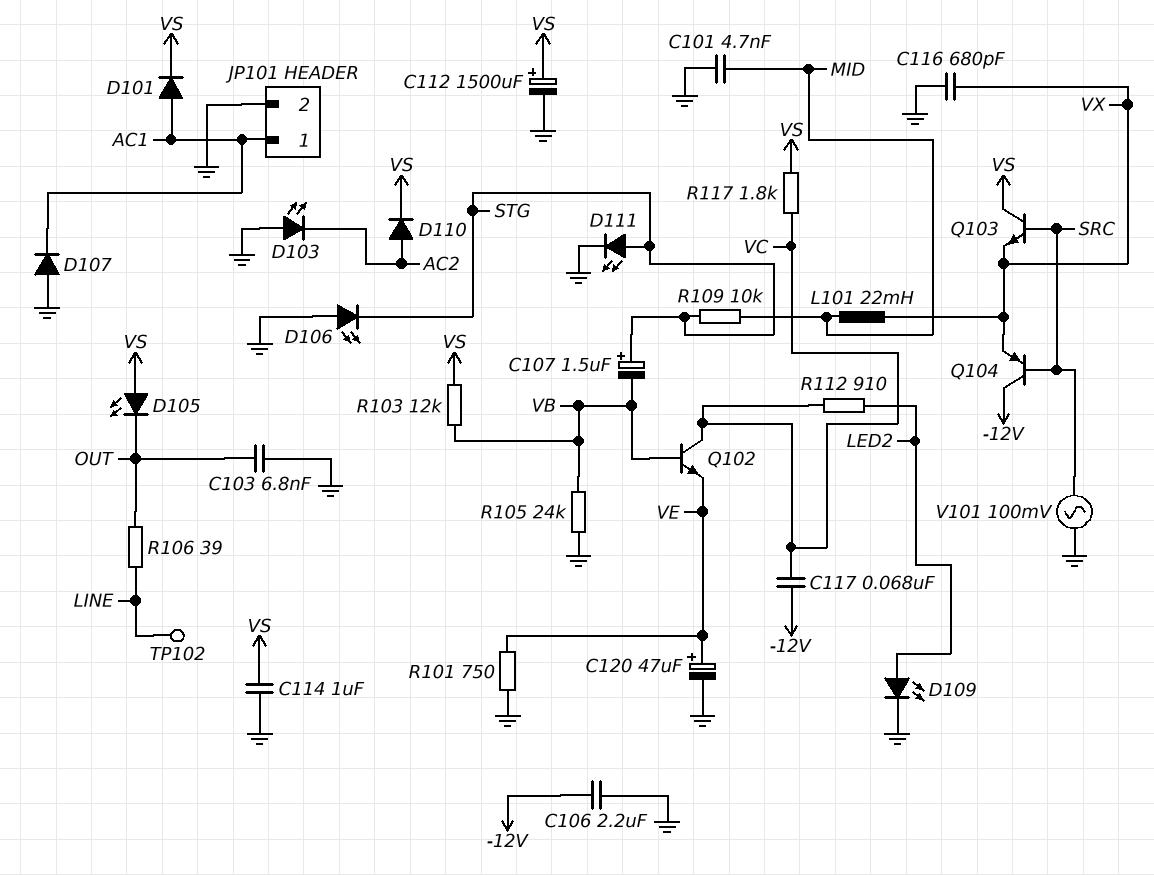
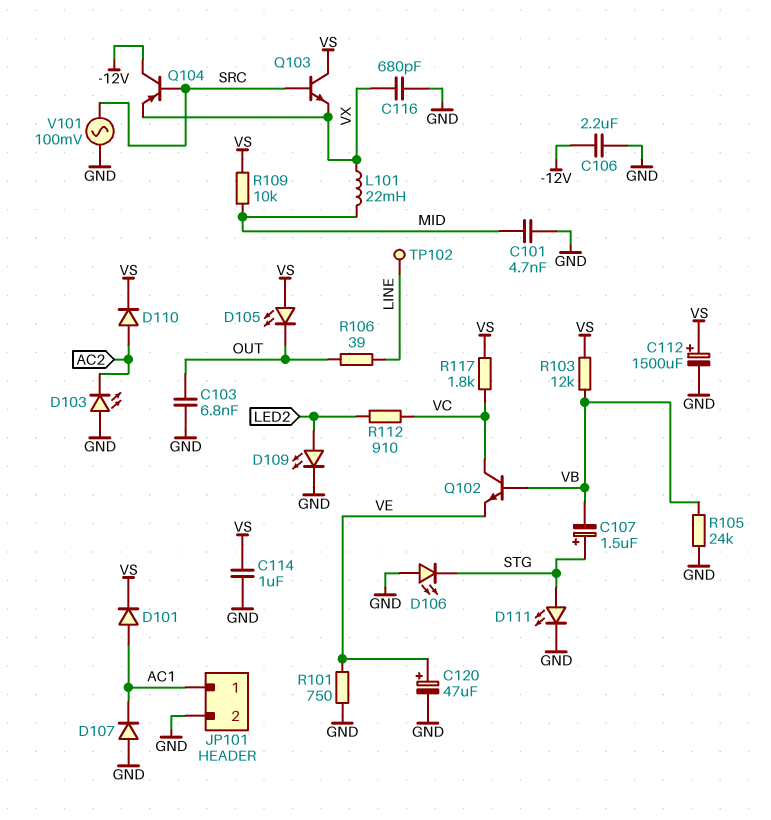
C117: 68nF (-12V, VC) -> none
R109: 10k (MID, STG) -> 10k (MID, VS)

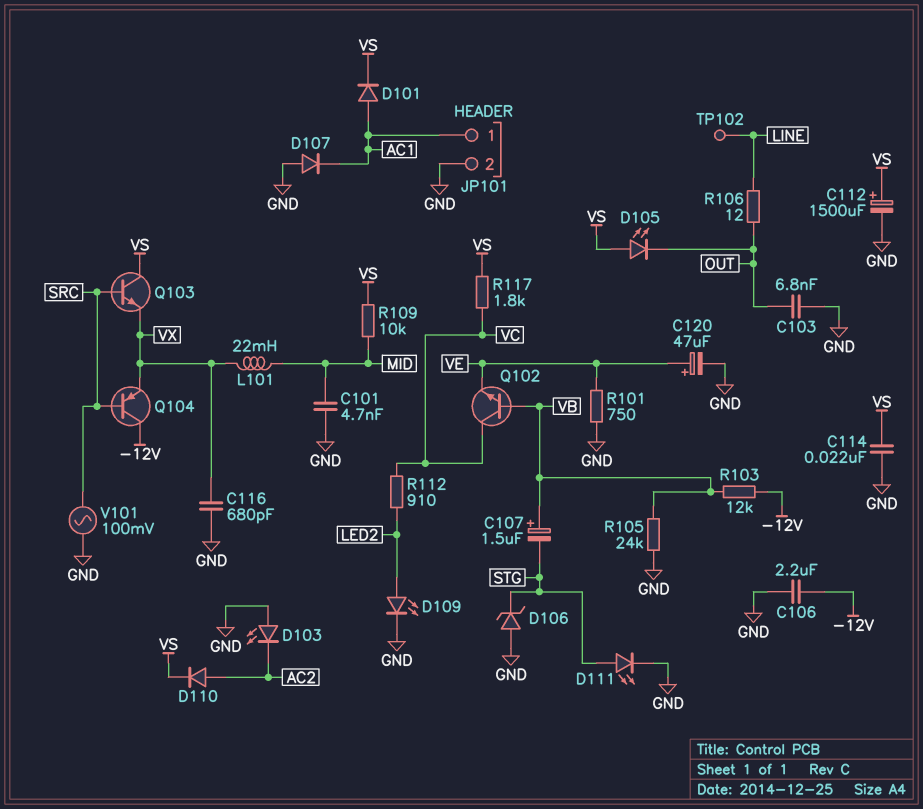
C107: 1.5uF (plus STG, minus VB) -> 1.5uF (plus VB, minus STG)
C114: 1uF (GND, VS) -> 22nF (GND, VS)
D106: LED (A GND, K STG) -> zener (A GND, K STG)
R103: 12k (VB, VS) -> 12k (-12V, VB)
R106: 39 (LINE, OUT) -> 12 (LINE, OUT)

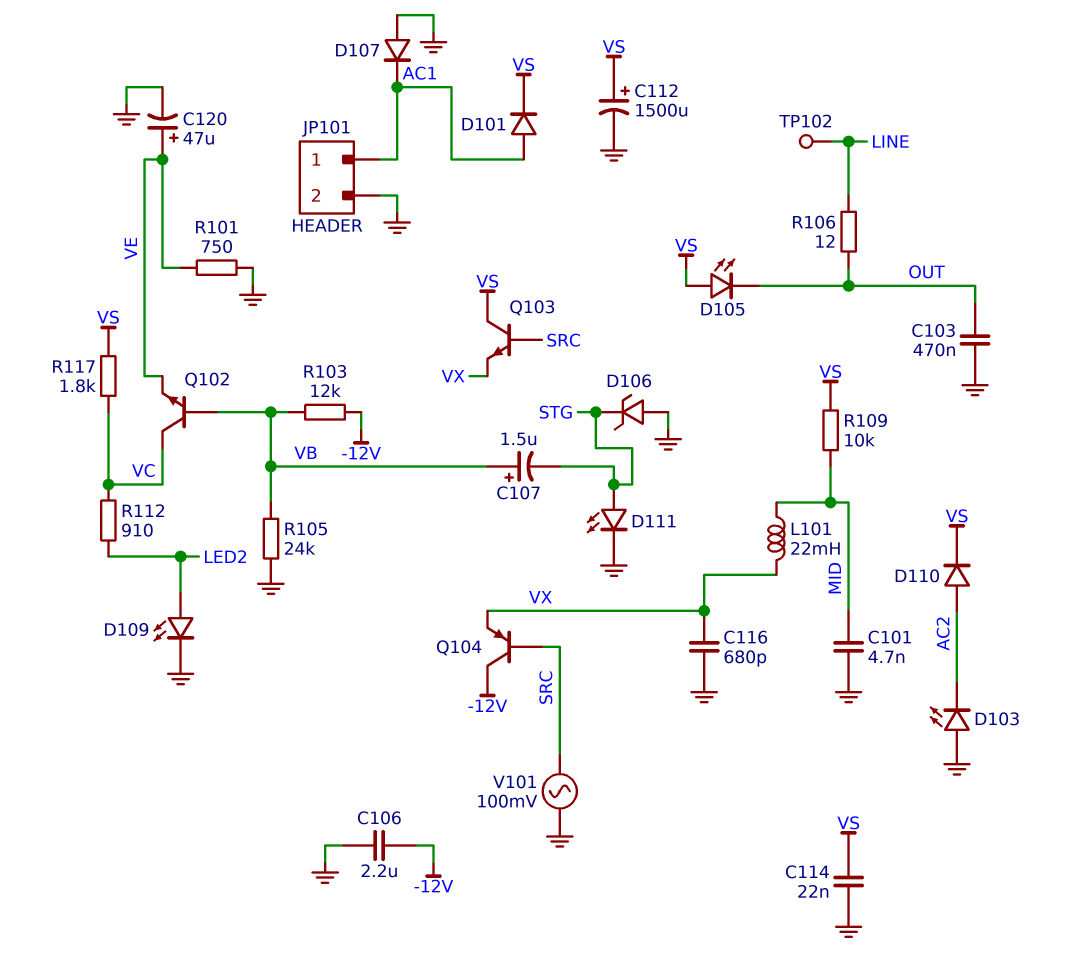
C103: 6.8nF (GND, OUT) -> 470nF (GND, OUT)

